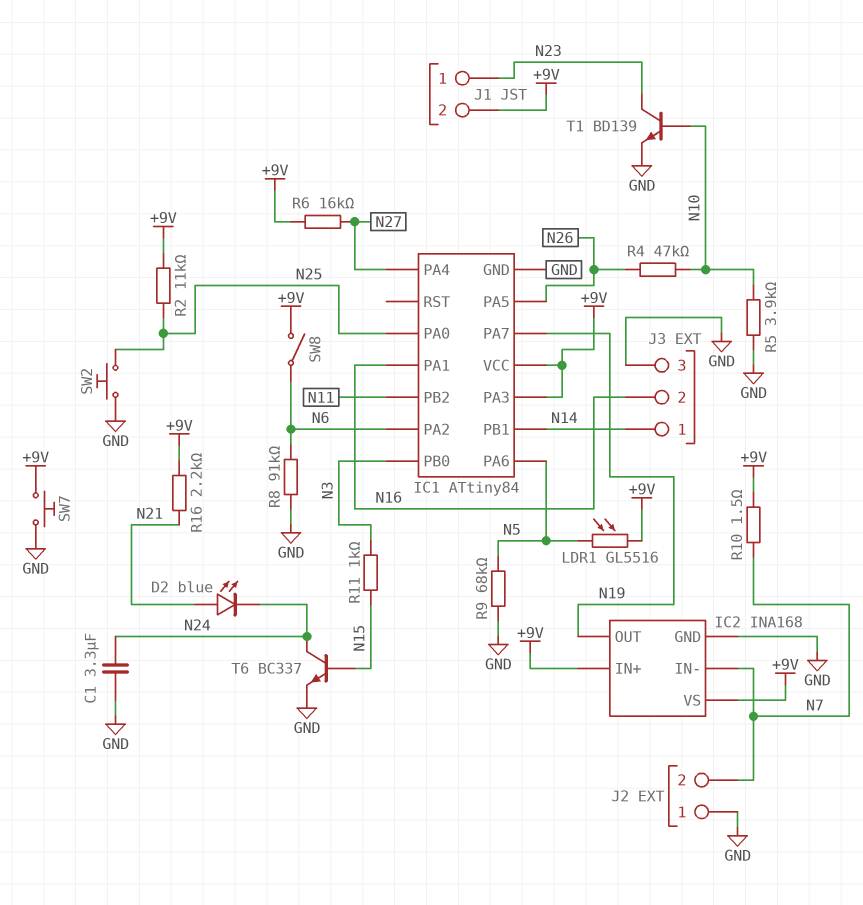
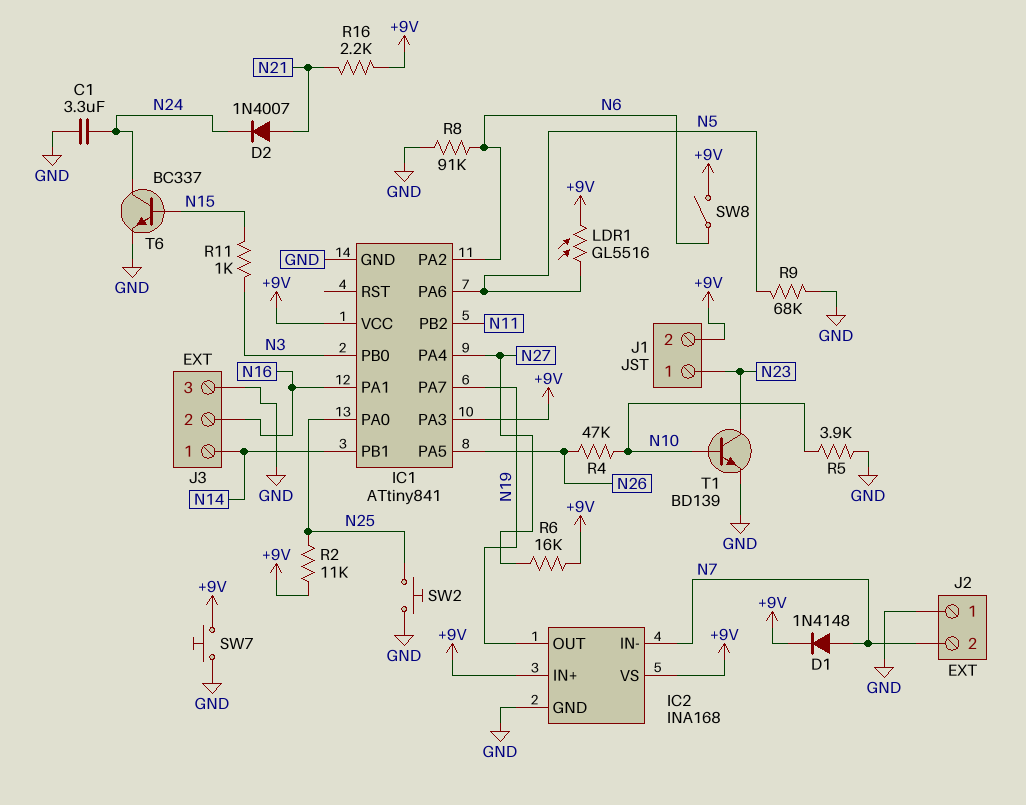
D1: none -> diode 1N4148 (A N7, K +9V)
D2: LED blue (A N21, K N24) -> diode 1N4007 (A N21, K N24)
IC1: ATtiny84 -> ATtiny841
R10: 1.5 (+9V, N7) -> none

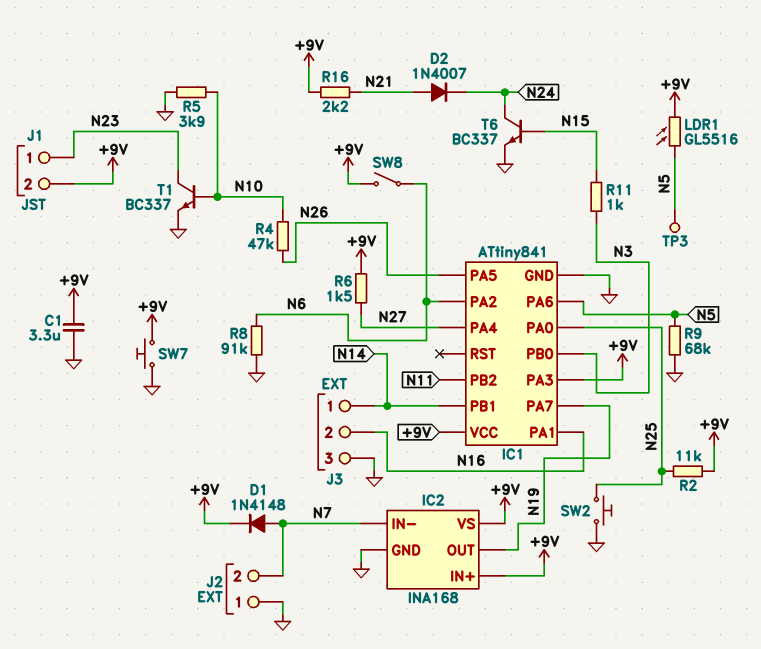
C1: 3.3uF (GND, N24) -> 3.3uF (+9V, GND)
R6: 16k (+9V, N27) -> 1.5k (+9V, N27)
T1: NPN BD139 (B N10, C N23, E GND) -> NPN BC337 (B N10, C N23, E GND)
TP3: none -> test point (N5)

